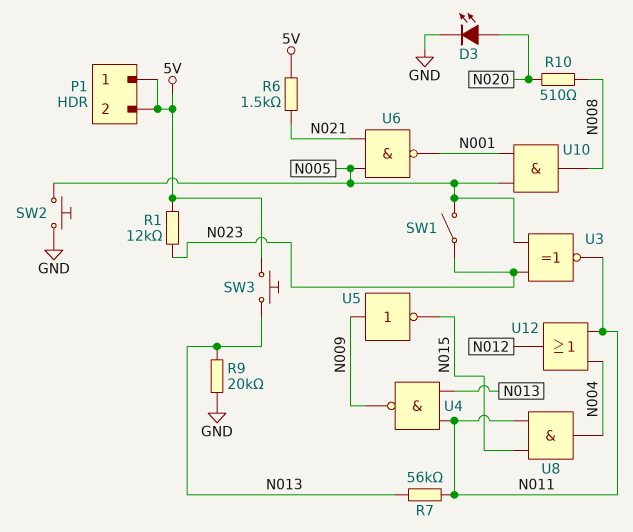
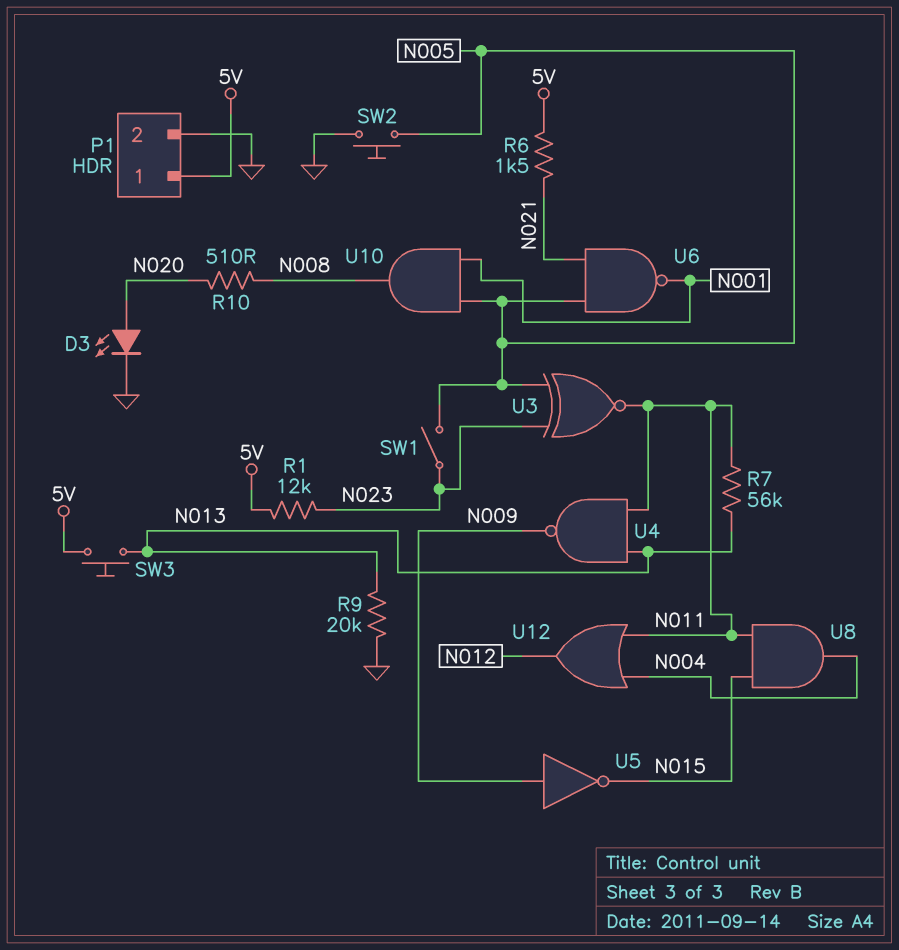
P1 pin 2: 5V -> GND

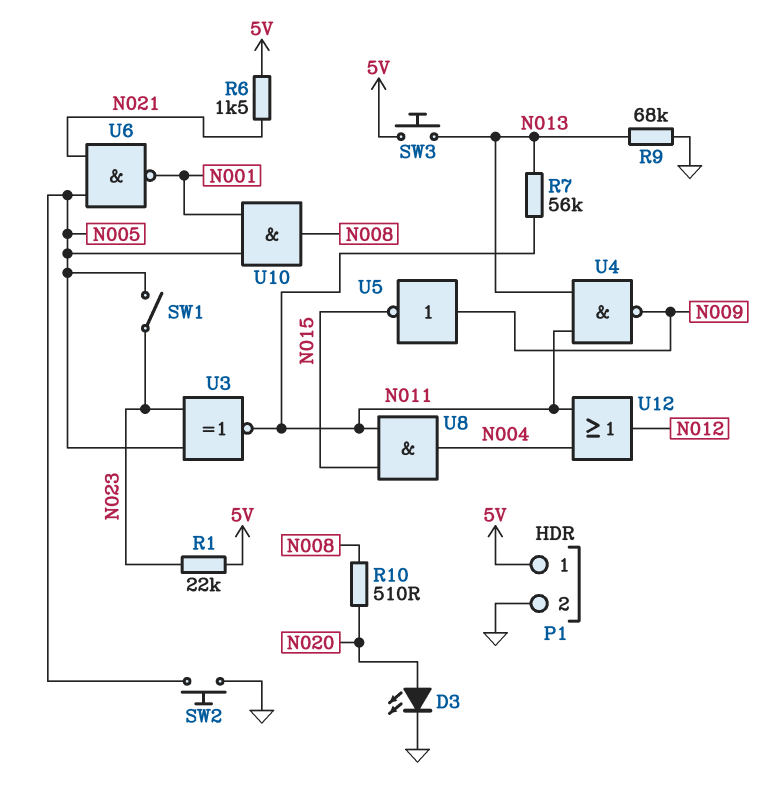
R1: 12k (5V, N023) -> 22k (5V, N023)
R9: 20k (GND, N013) -> 68k (GND, N013)

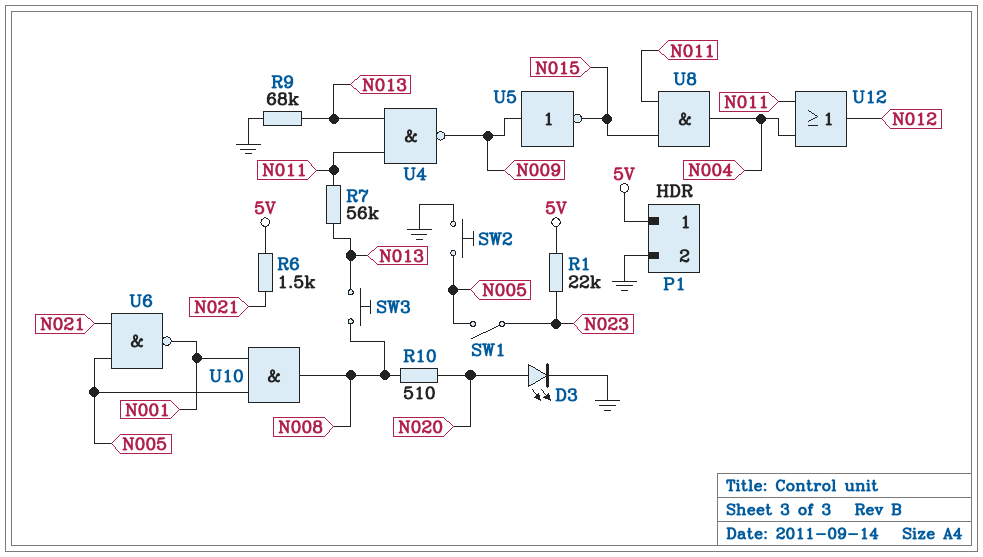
SW3: button (5V, N013) -> button (N008, N013)
U3: XNOR (in N005, in N023, out N011) -> none

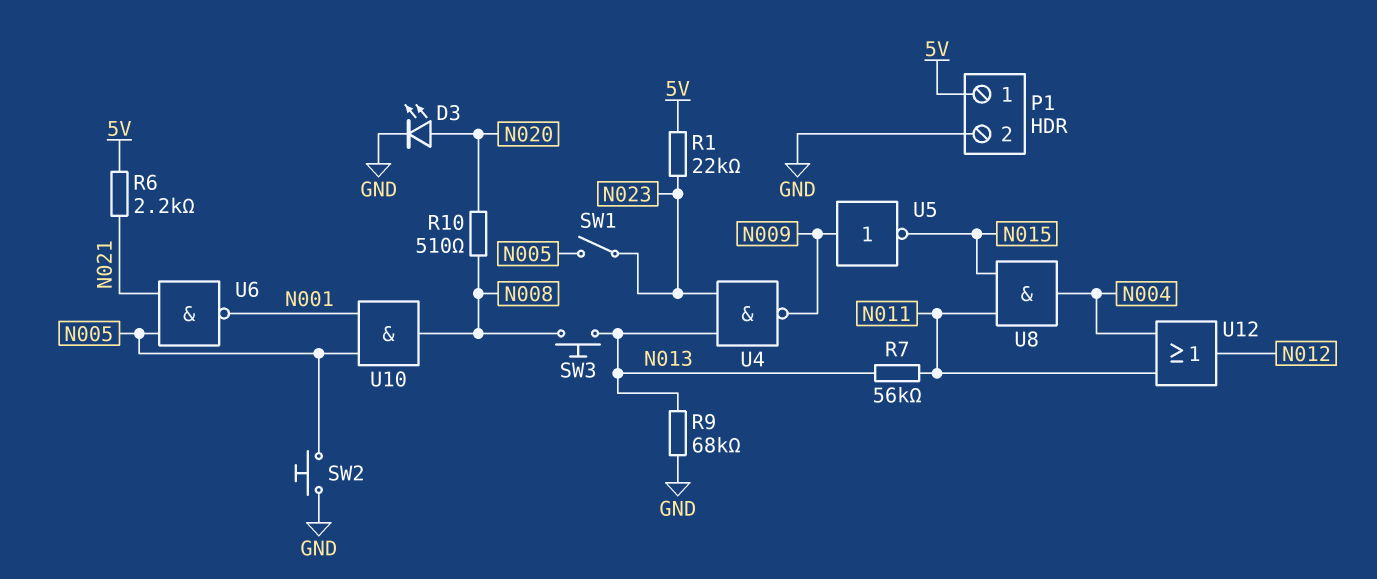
R6: 1.5k (5V, N021) -> 2.2k (5V, N021)
U4: NAND (in N011, in N013, out N009) -> NAND (in N013, in N023, out N009)

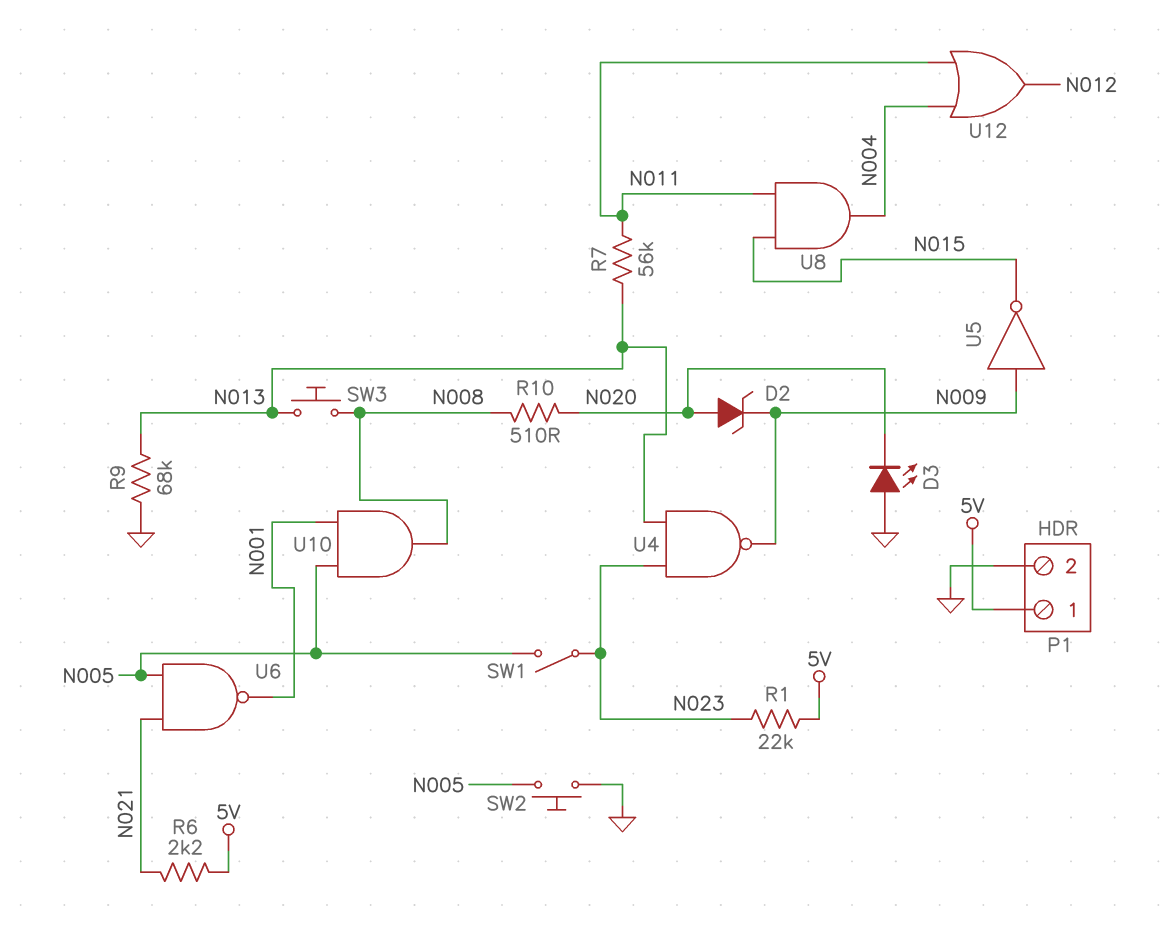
D2: none -> zener (A N020, K N009)
D3: LED (A N020, K GND) -> LED (A GND, K N020)

